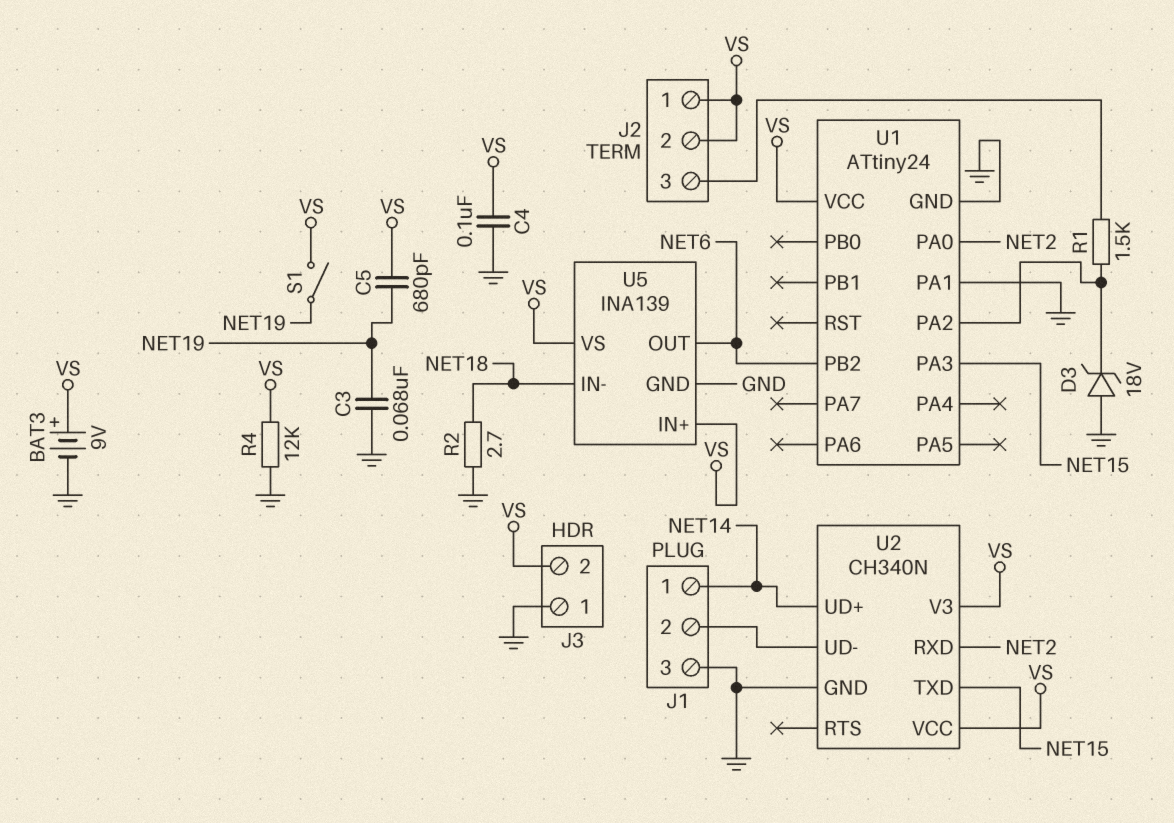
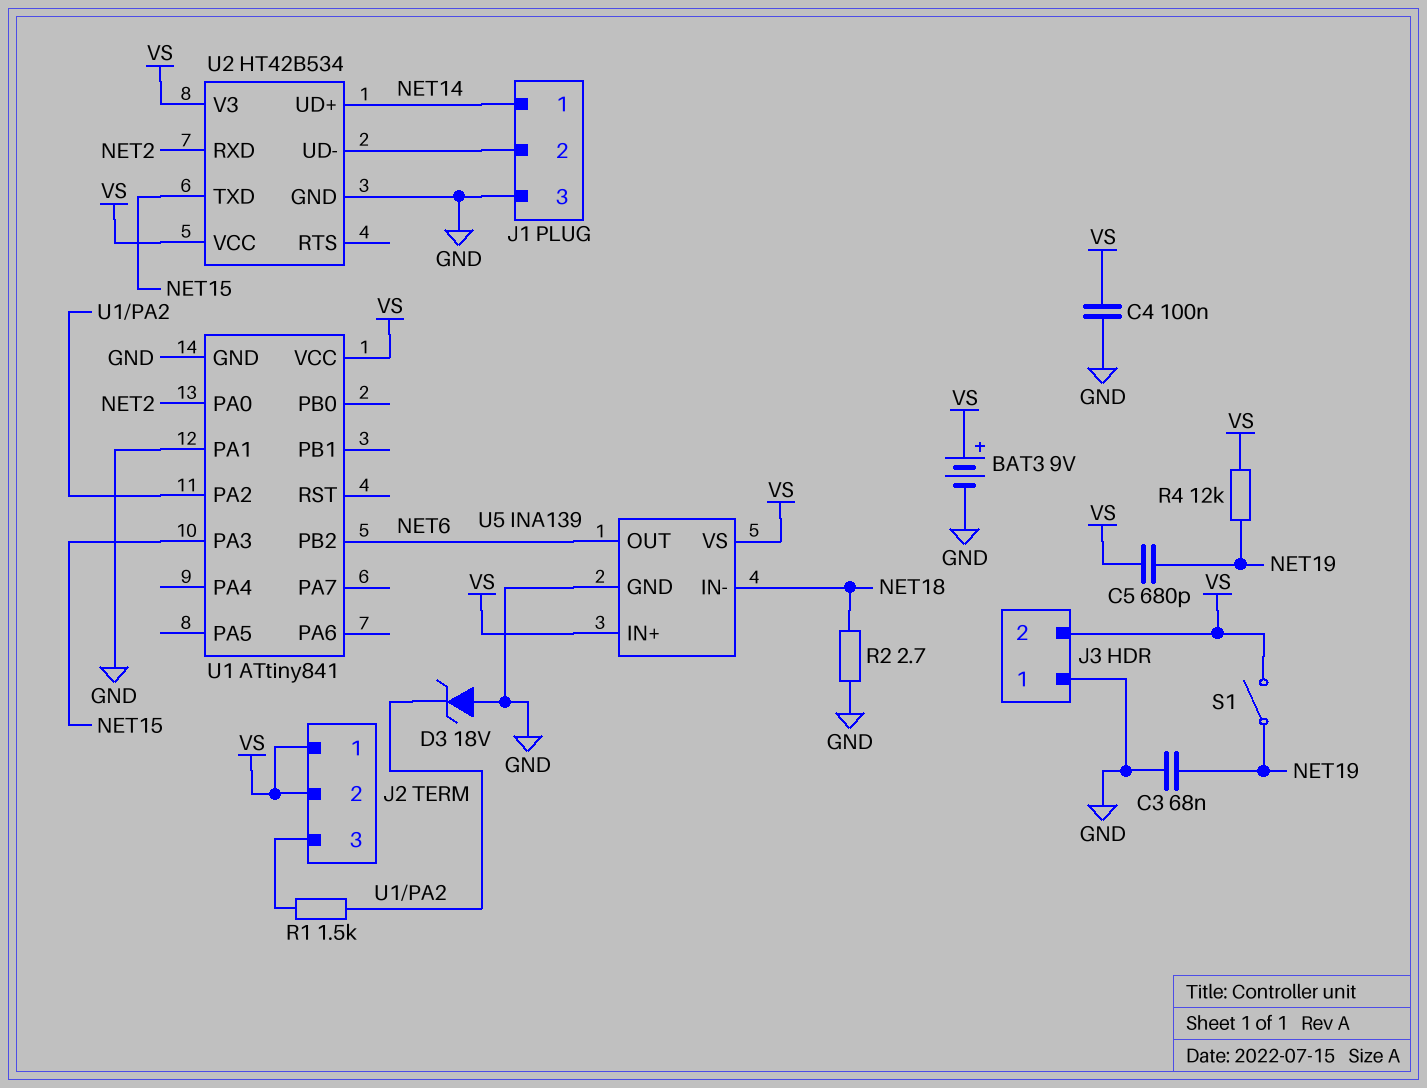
R4: 12k (GND, VS) -> 12k (NET19, VS)
U1: ATtiny24 -> ATtiny841
U2: CH340N -> HT42B534

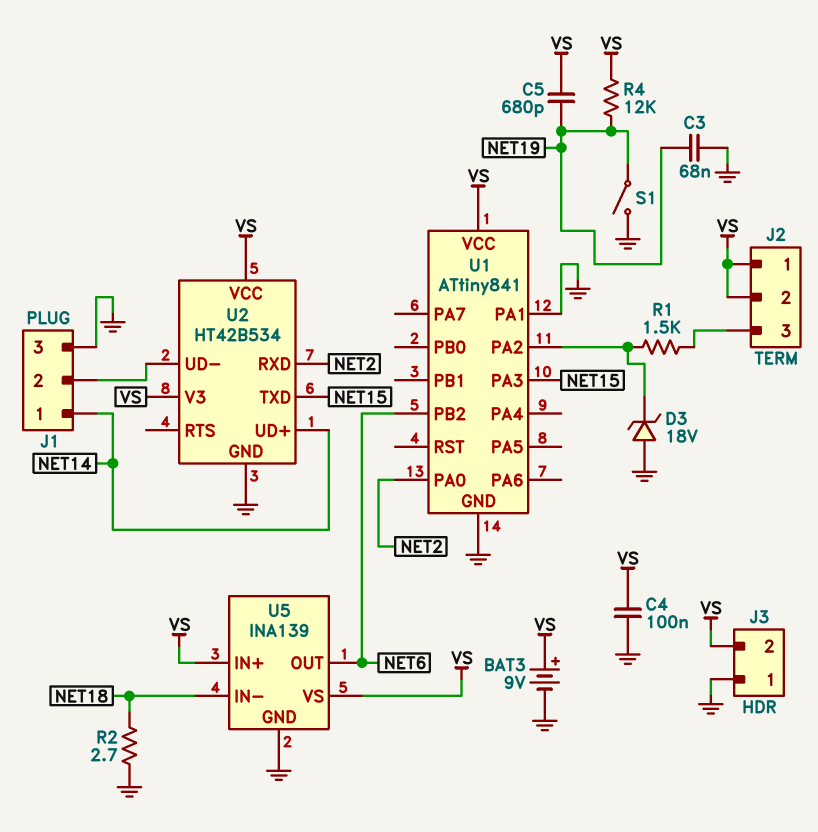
S1: switch (NET19, VS) -> switch (GND, NET19)

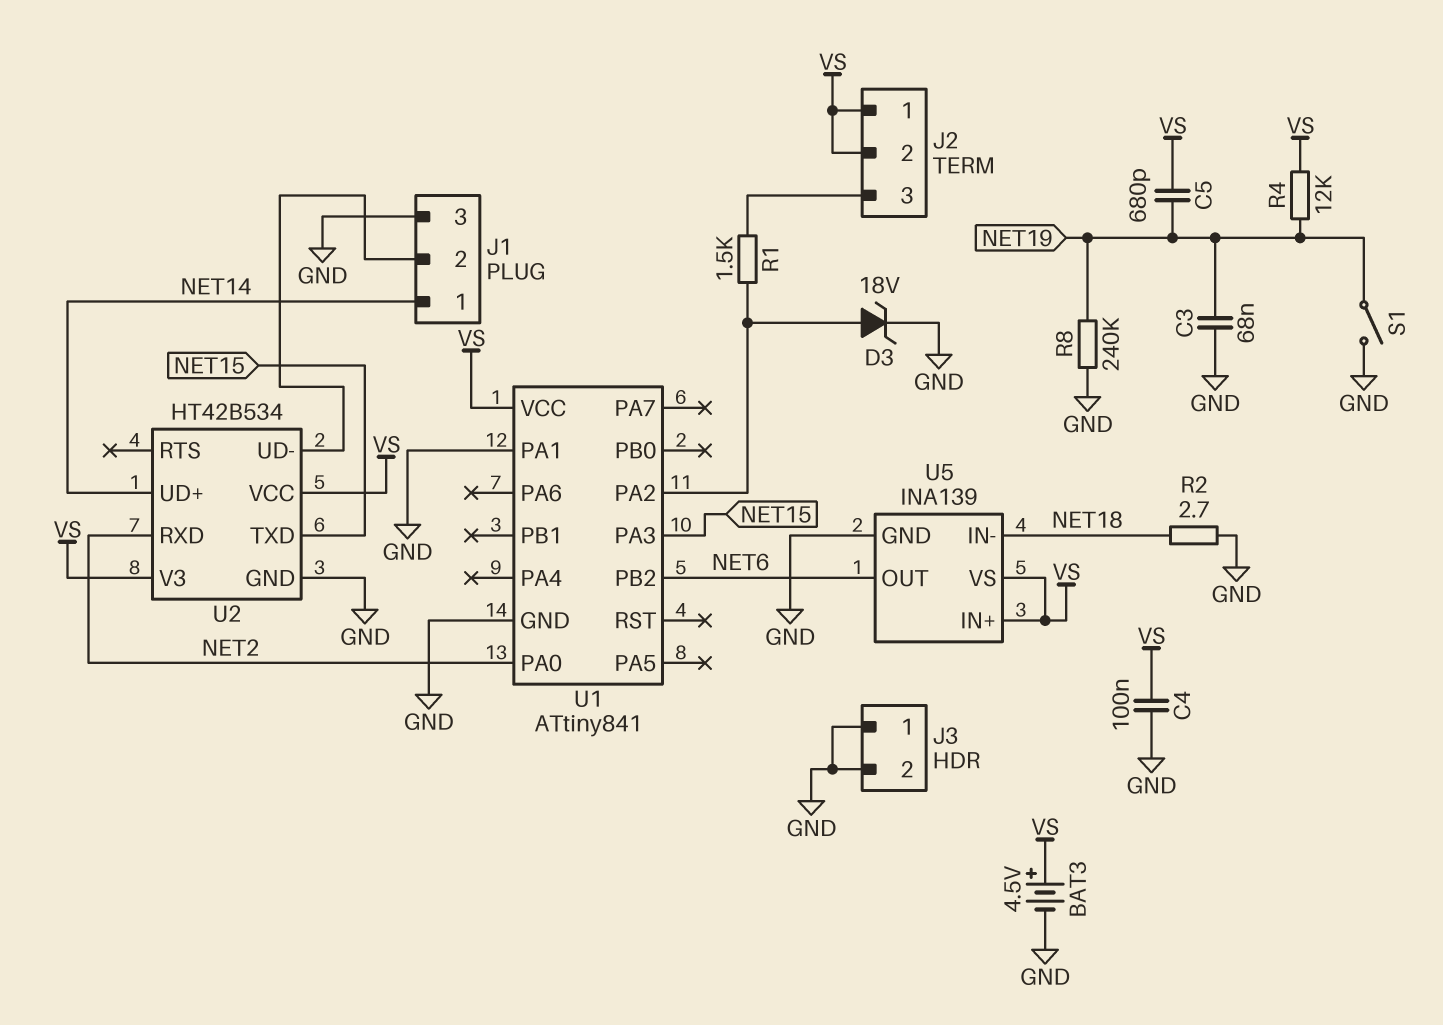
BAT3: 9V (plus VS, minus GND) -> 4.5V (plus VS, minus GND)
D3: zener 18V (A GND, K U1/PA2) -> zener 18V (A U1/PA2, K GND)
J3 pin 2: VS -> GND
R8: none -> 240k (GND, NET19)

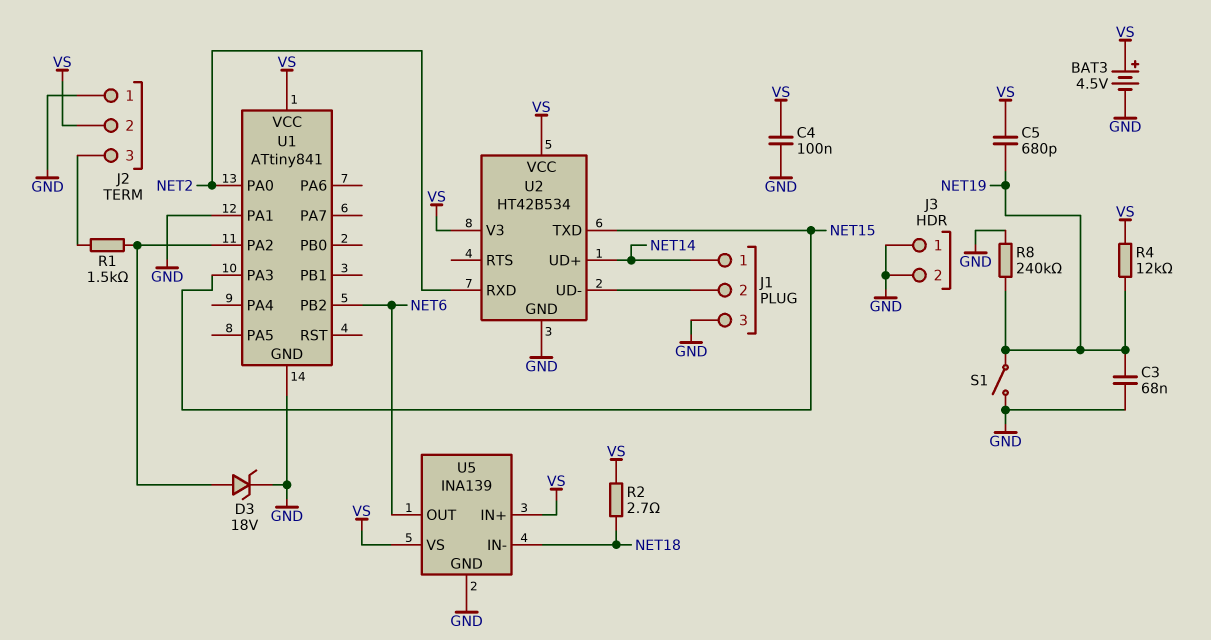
J2 pin 1: VS -> GND
R2: 2.7 (GND, NET18) -> 2.7 (NET18, VS)

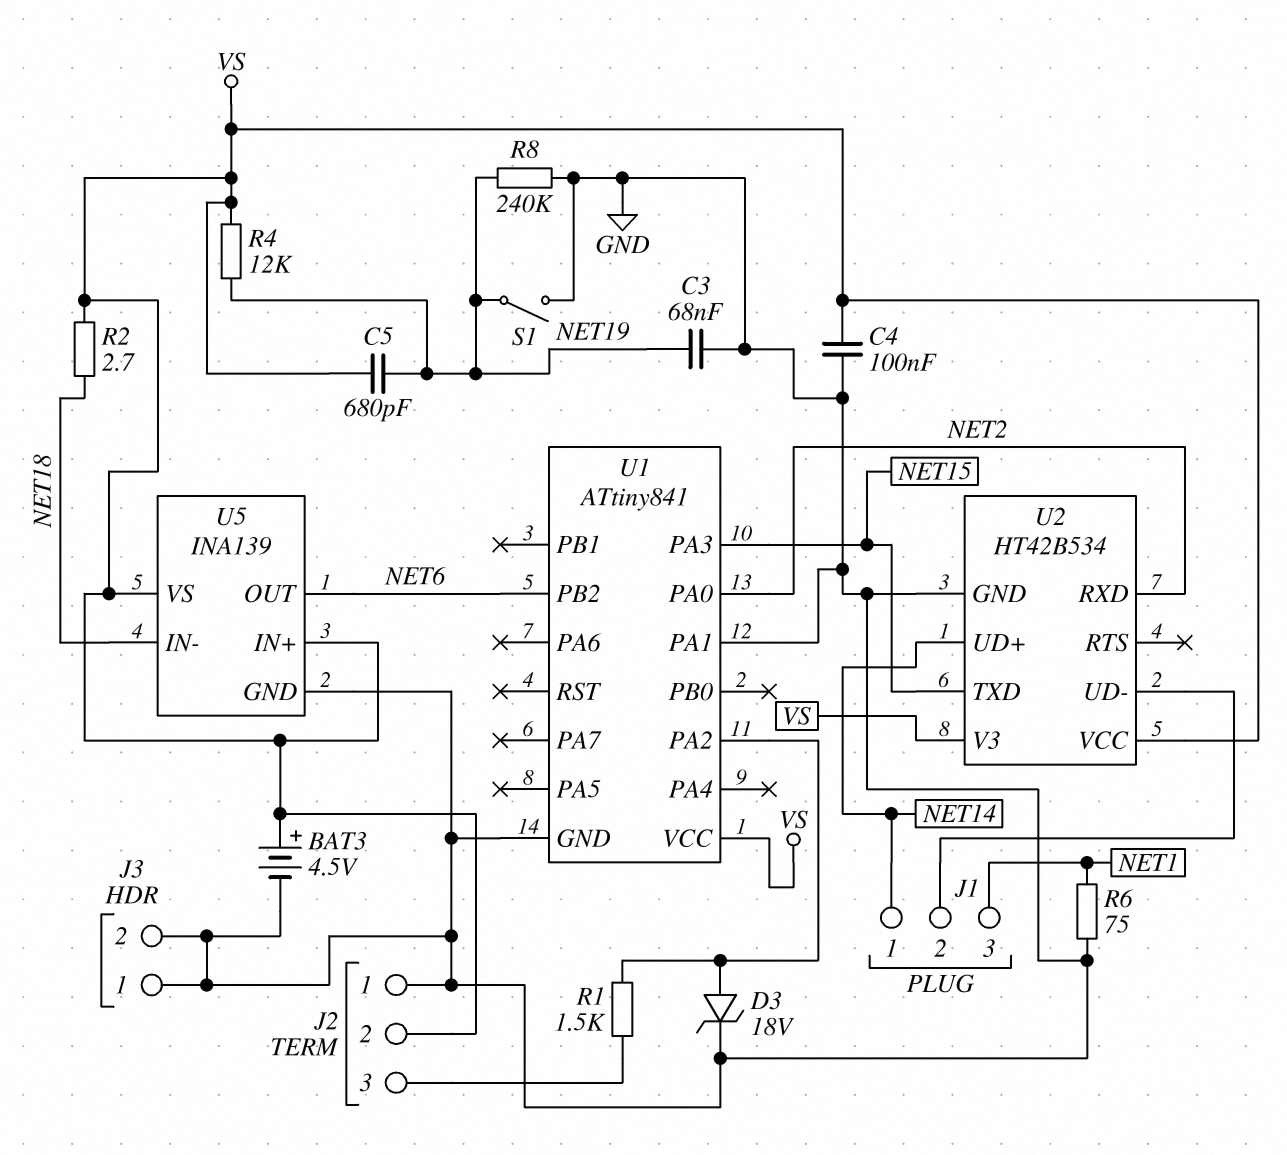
J1 pin 3: GND -> NET1
R6: none -> 75 (GND, NET1)

